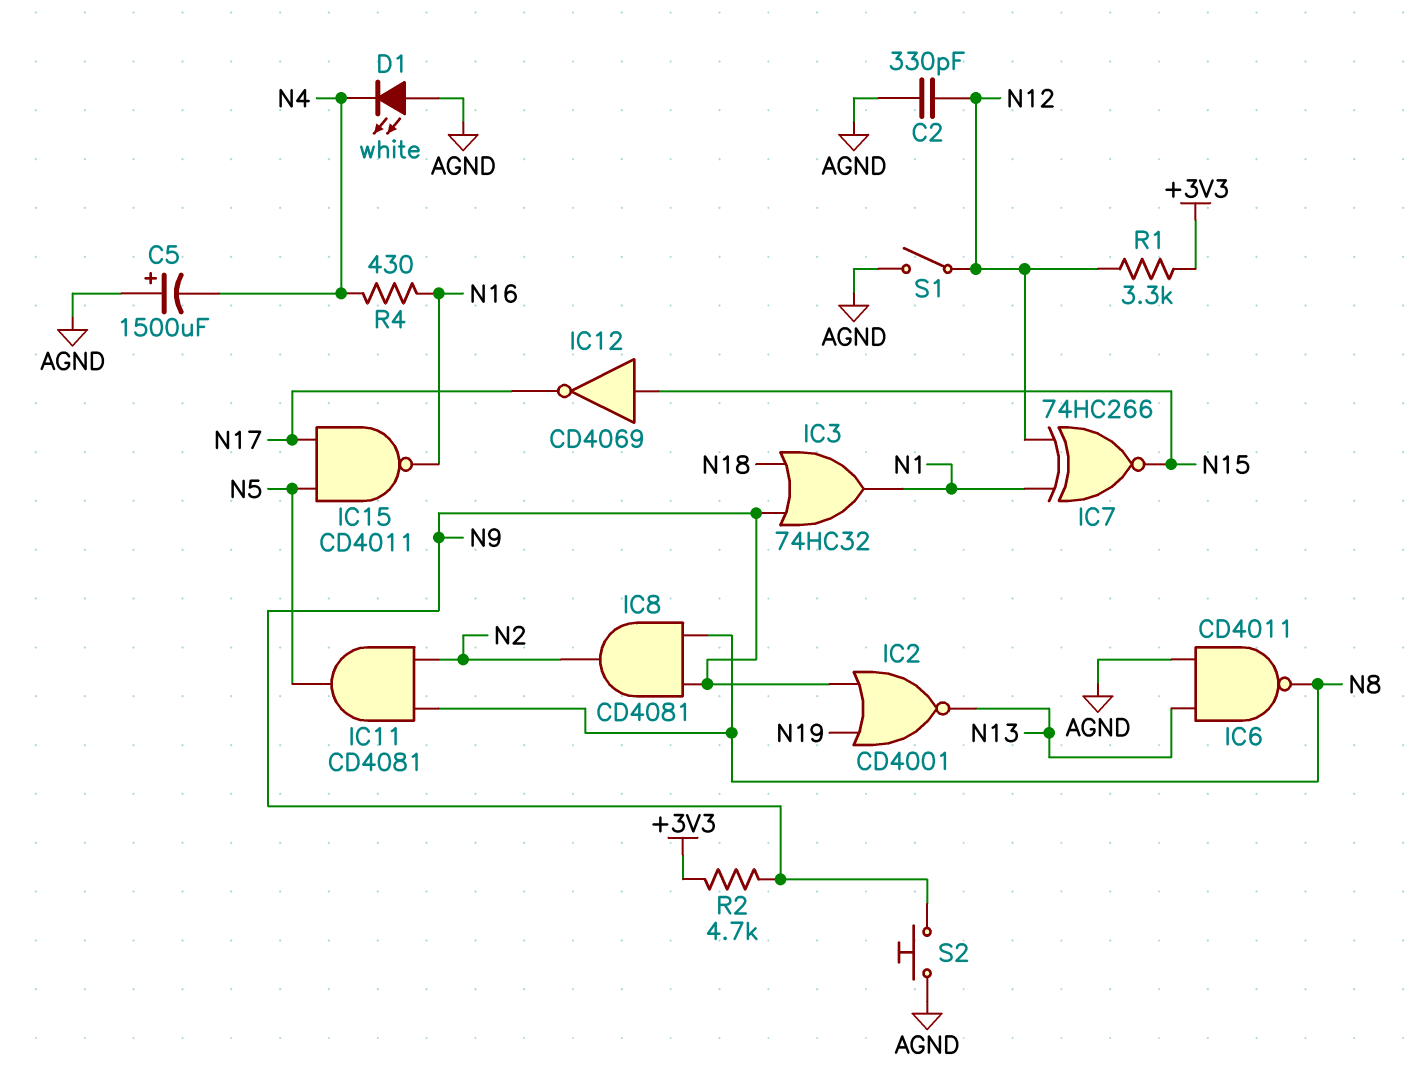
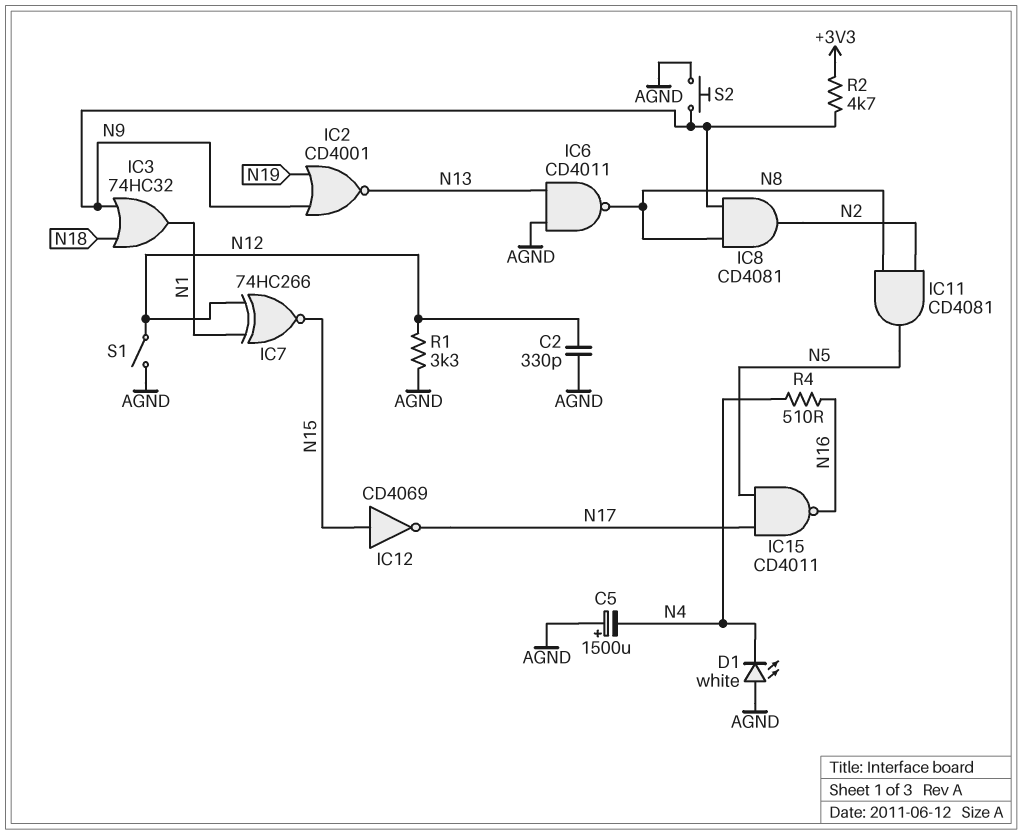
R1: 3.3k (+3V3, N12) -> 3.3k (AGND, N12)
R4: 430 (N4, N16) -> 510 (N4, N16)

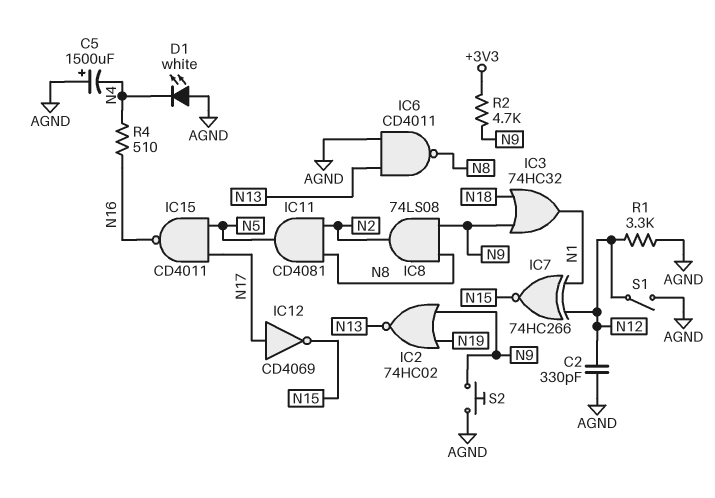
IC2: NOR CD4001 (in N9, in N19, out N13) -> NOR 74HC02 (in N9, in N19, out N13)
IC8: AND CD4081 (in N8, in N9, out N2) -> AND 74LS08 (in N8, in N9, out N2)
IC12: NOT CD4069 (in N15, out N17) -> NOT CD4069 (in N17, out N15)

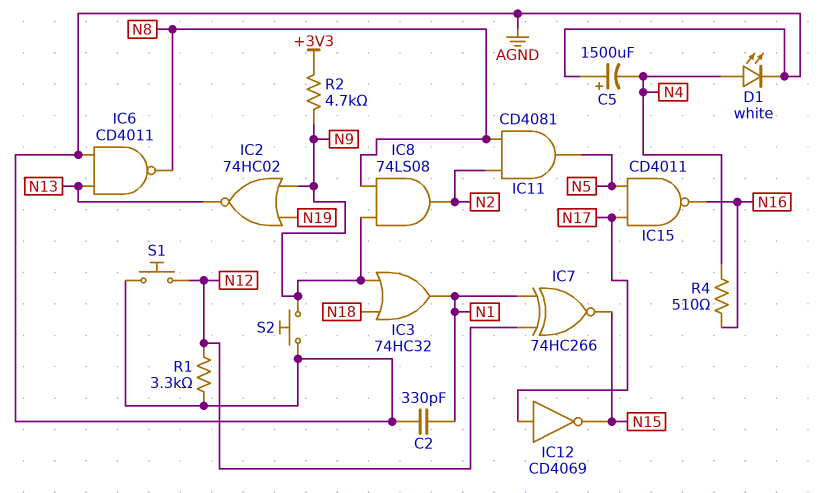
C2: 330pF (AGND, N12) -> 330pF (AGND, N1)
D1: LED white (A AGND, K N4) -> LED white (A N4, K AGND)
S1: switch (AGND, N12) -> button (AGND, N12)

